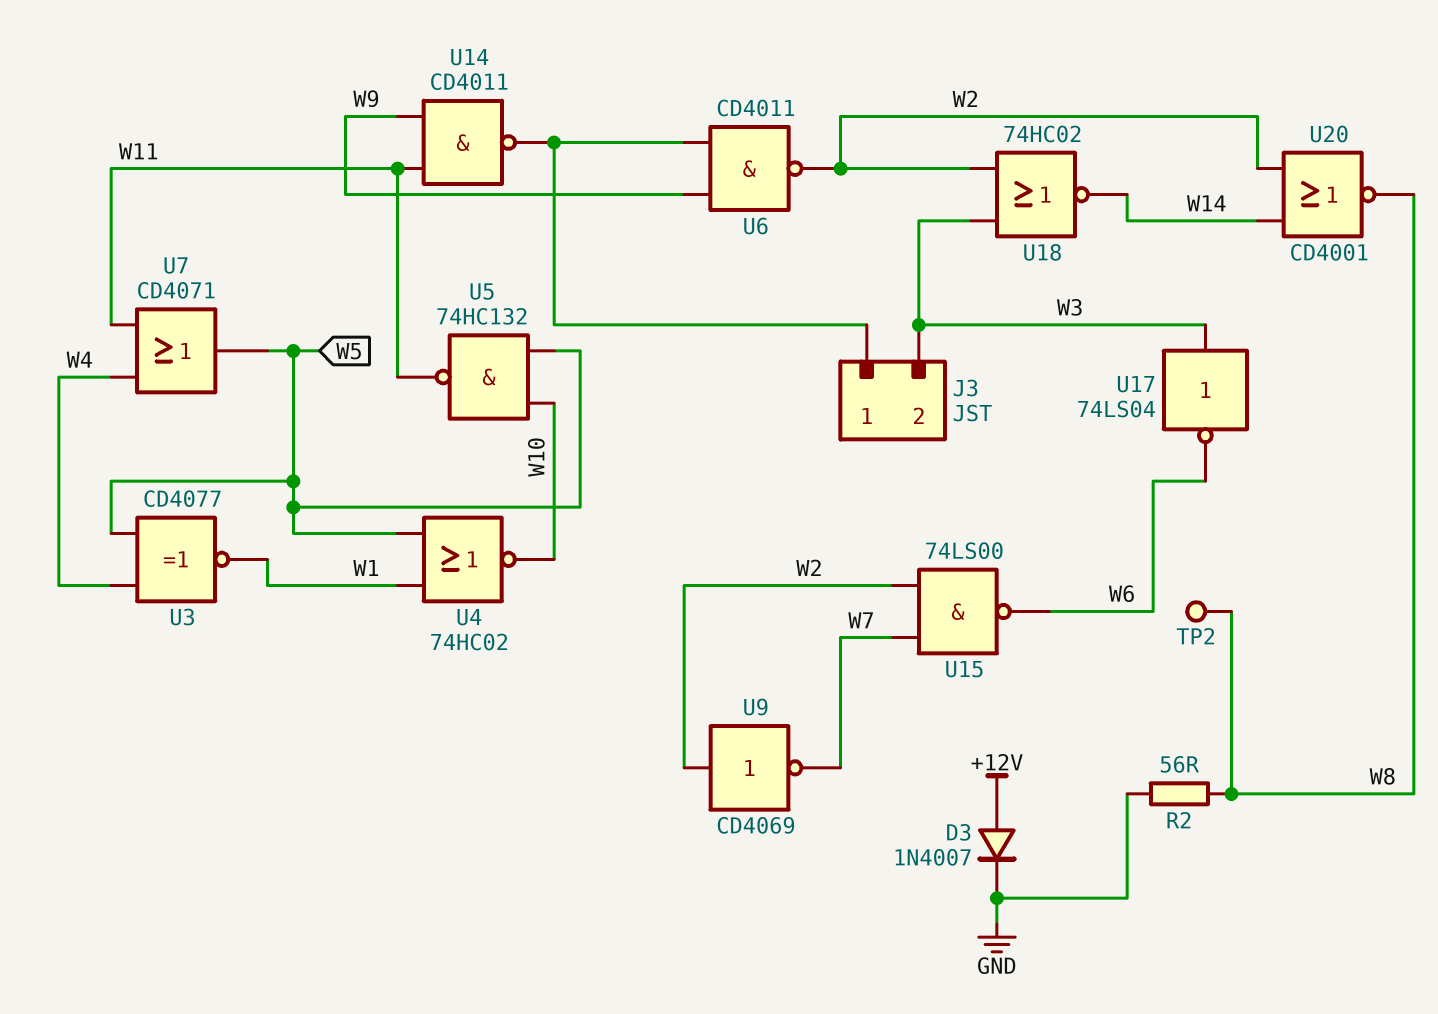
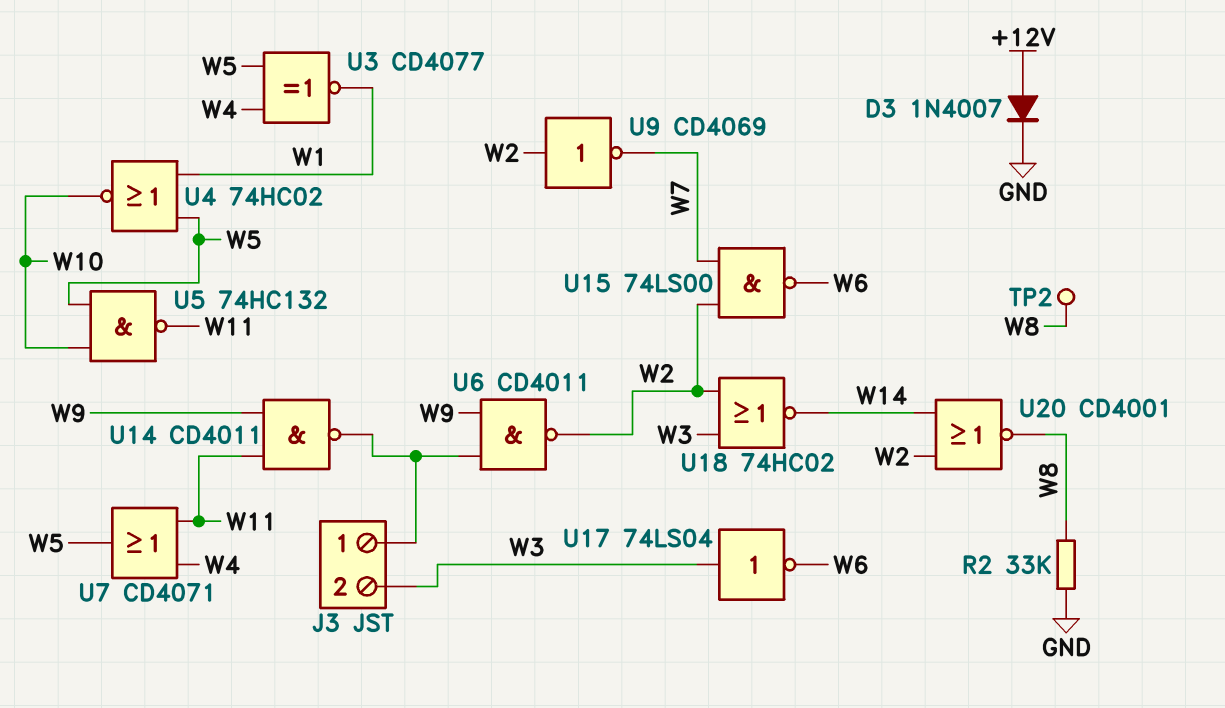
R2: 56 (GND, W8) -> 33k (GND, W8)

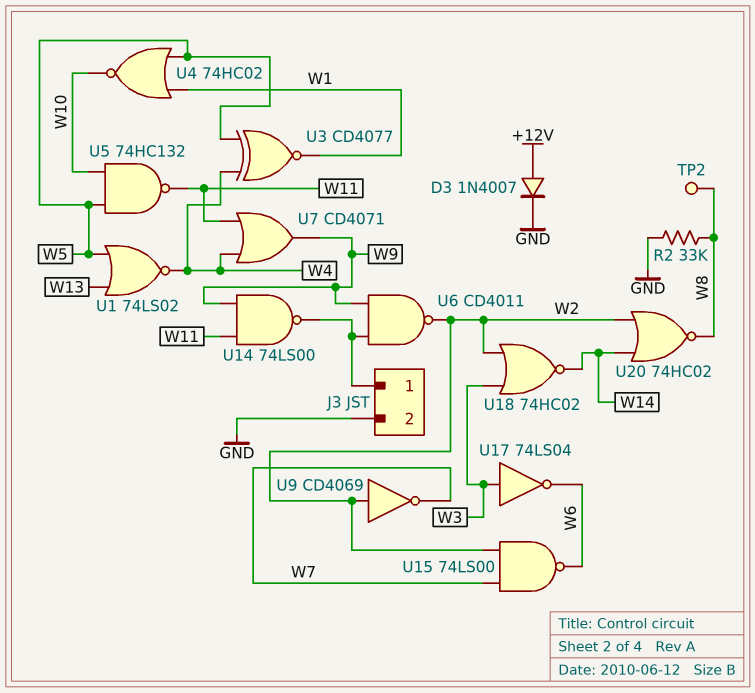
J3 pin 2: W3 -> GND
U1: none -> NOR 74LS02 (in W5, in W13, out W4)
U7: OR CD4071 (in W4, in W11, out W5) -> OR CD4071 (in W4, in W11, out W9)
U14: NAND CD4011 (in W9, in W11, out J3/1) -> NAND 74LS00 (in W9, in W11, out J3/1)
U20: NOR CD4001 (in W2, in W14, out W8) -> NOR 74HC02 (in W2, in W14, out W8)

